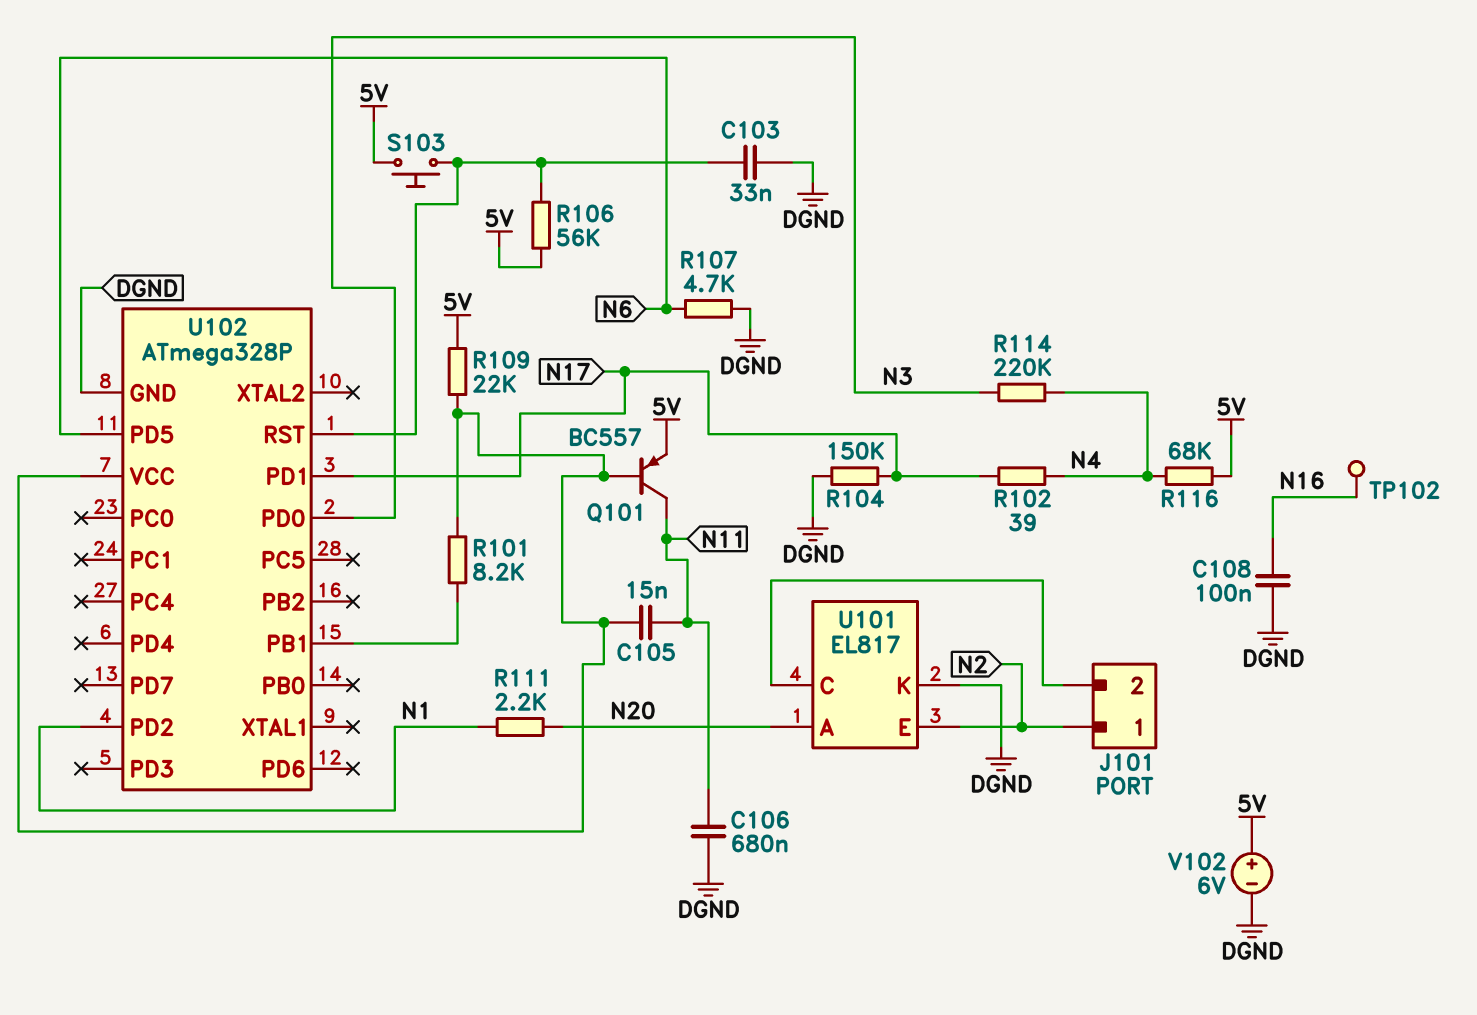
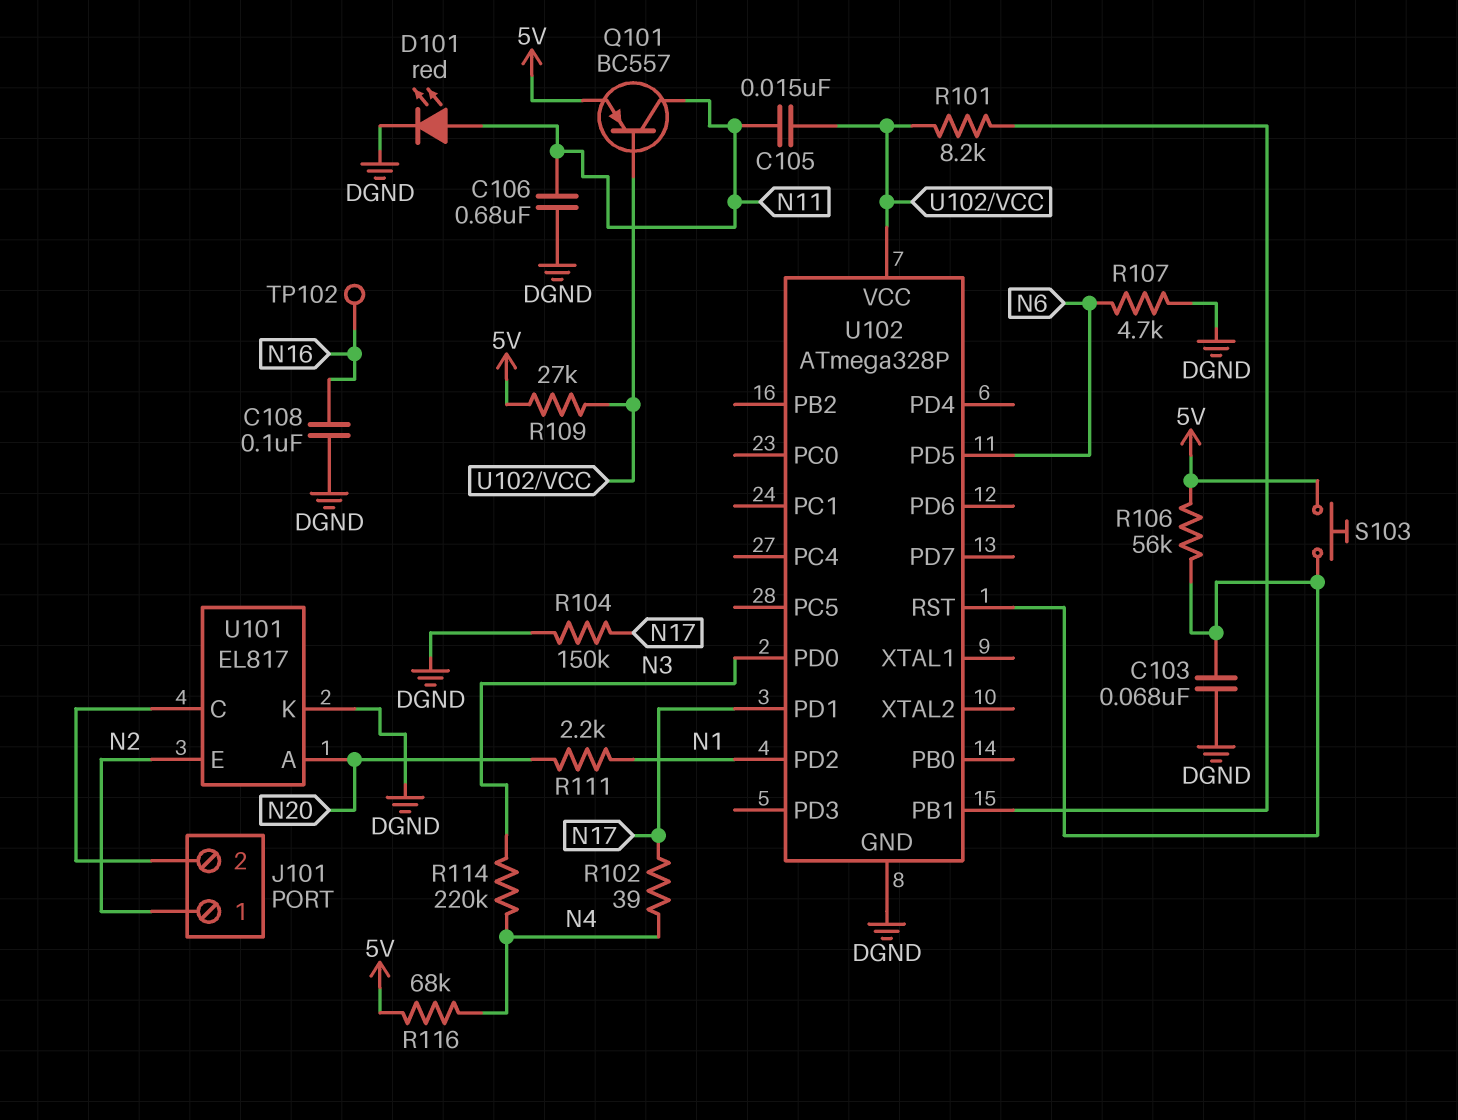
C103: 33nF (DGND, U102/RST) -> 68nF (DGND, U102/RST)
D101: none -> LED red (A N11, K DGND)
R109: 22k (5V, U102/VCC) -> 27k (5V, U102/VCC)
V102: 6V (plus 5V, minus DGND) -> none

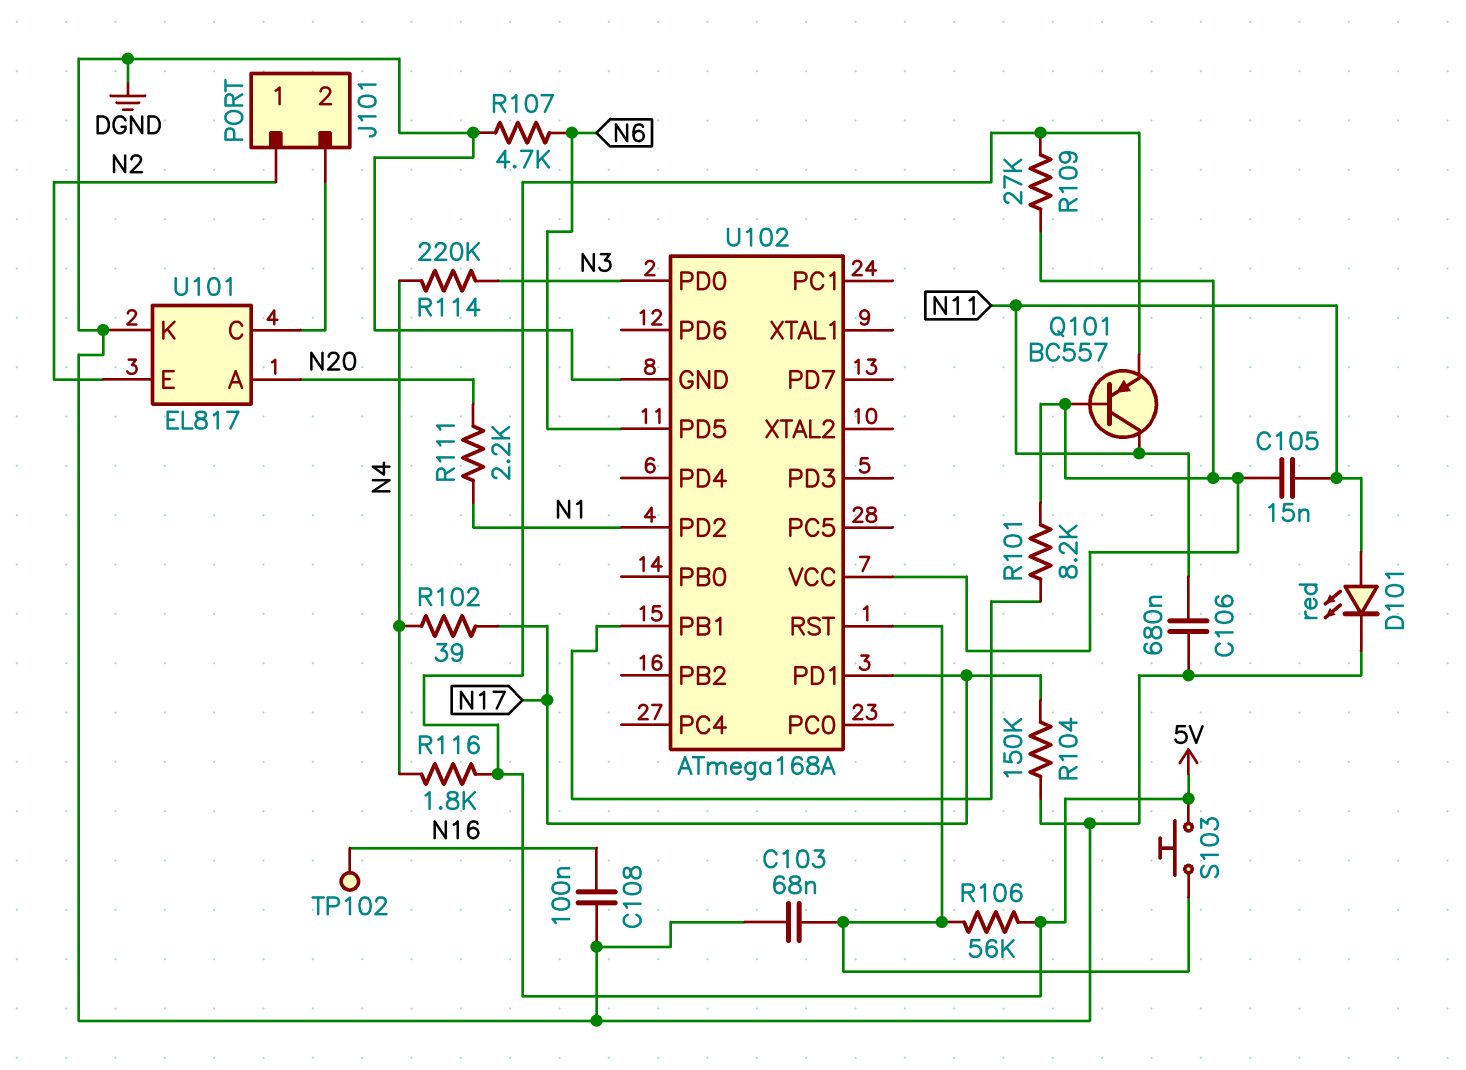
R116: 68k (5V, N4) -> 1.8k (5V, N4)
U102: ATmega328P -> ATmega168A

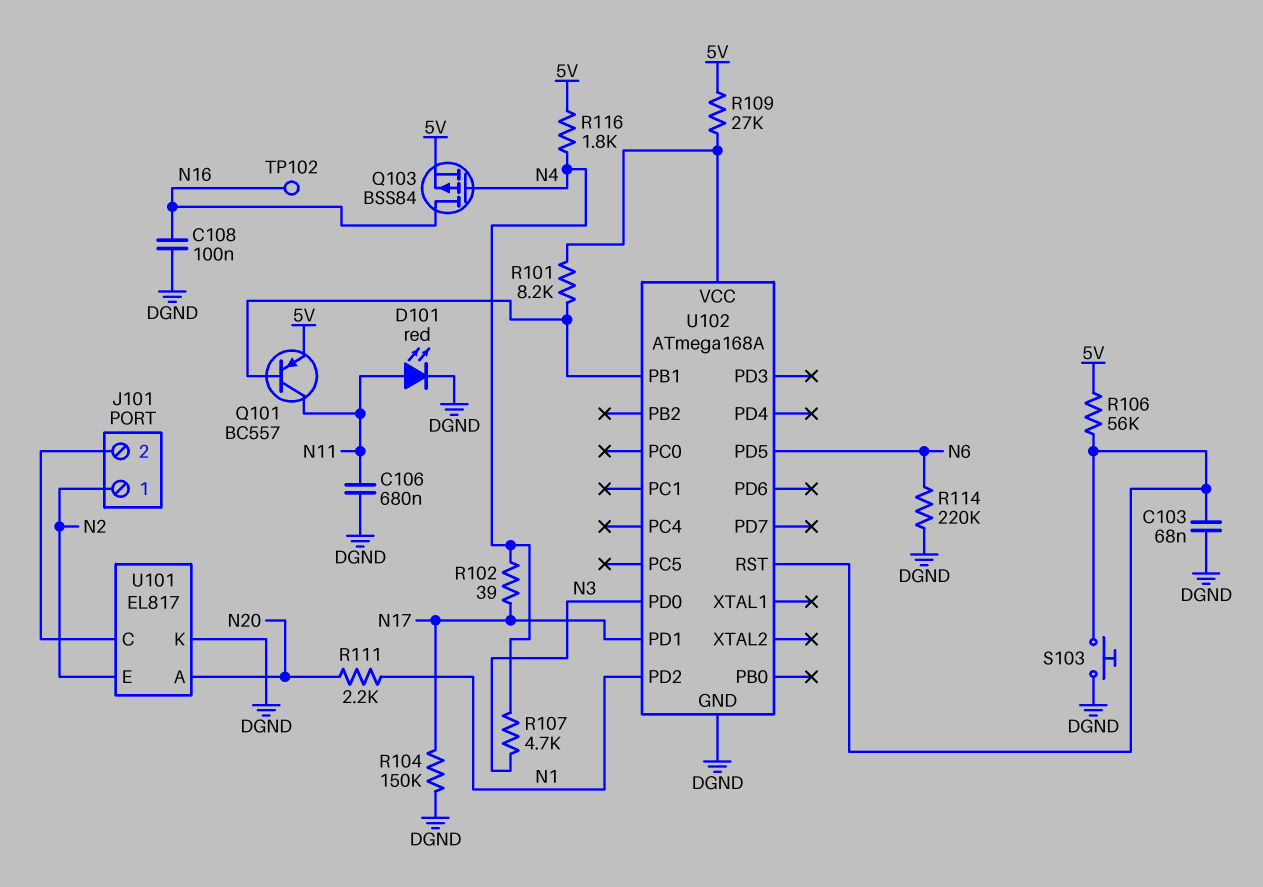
C105: 15nF (N11, U102/VCC) -> none
Q101: PNP BC557 (B U102/VCC, C N11, E 5V) -> PNP BC557 (B U102/PB1, C N11, E 5V)
Q103: none -> PMOS BSS84 (G N4, D N16, S 5V)
R107: 4.7k (DGND, N6) -> 4.7k (N3, N4)
R114: 220k (N3, N4) -> 220k (DGND, N6)
S103: button (5V, U102/RST) -> button (DGND, U102/RST)

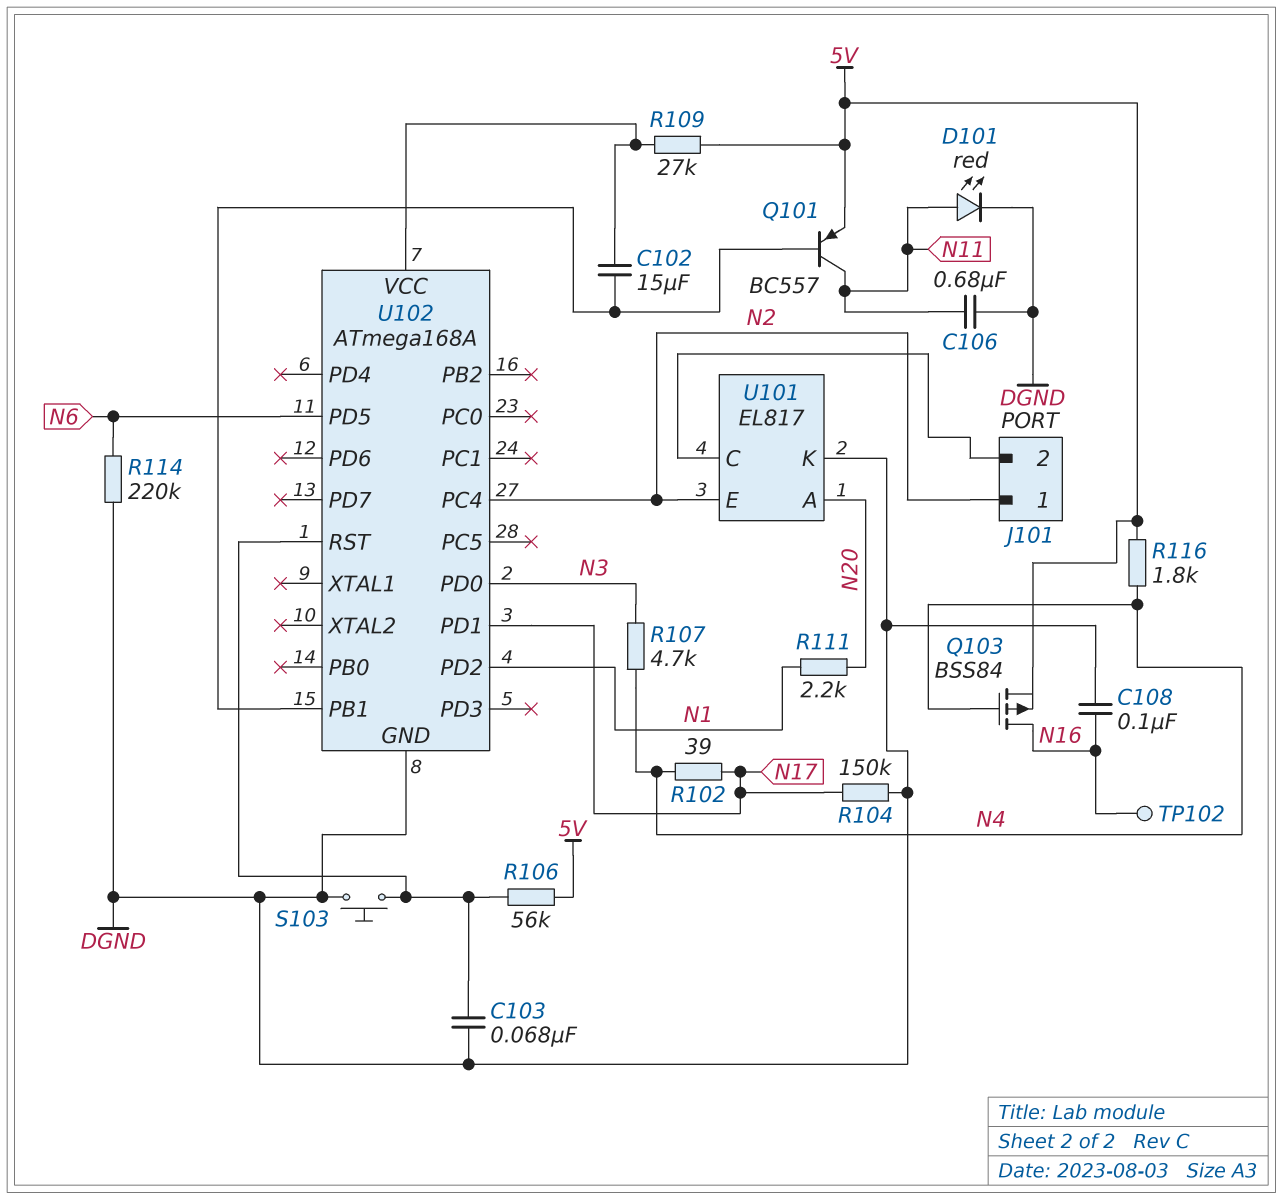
C102: none -> 15uF (U102/PB1, U102/VCC)
R101: 8.2k (U102/PB1, U102/VCC) -> none
U102 pin PC4: none -> N2

